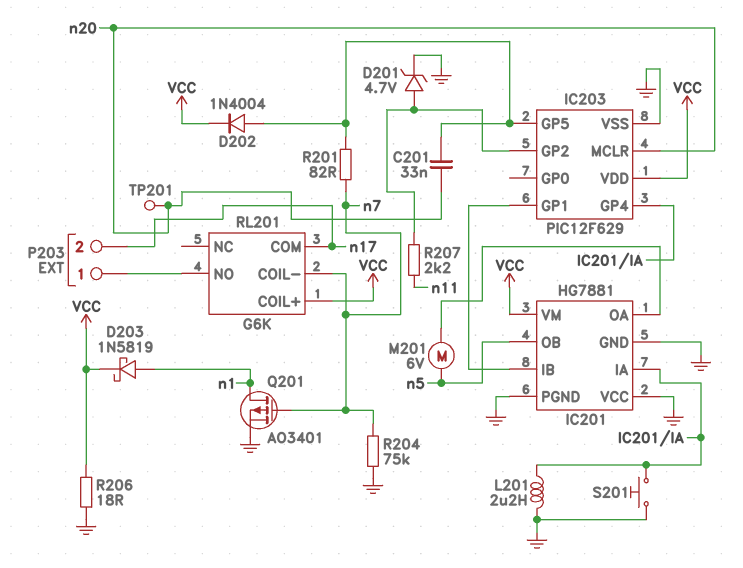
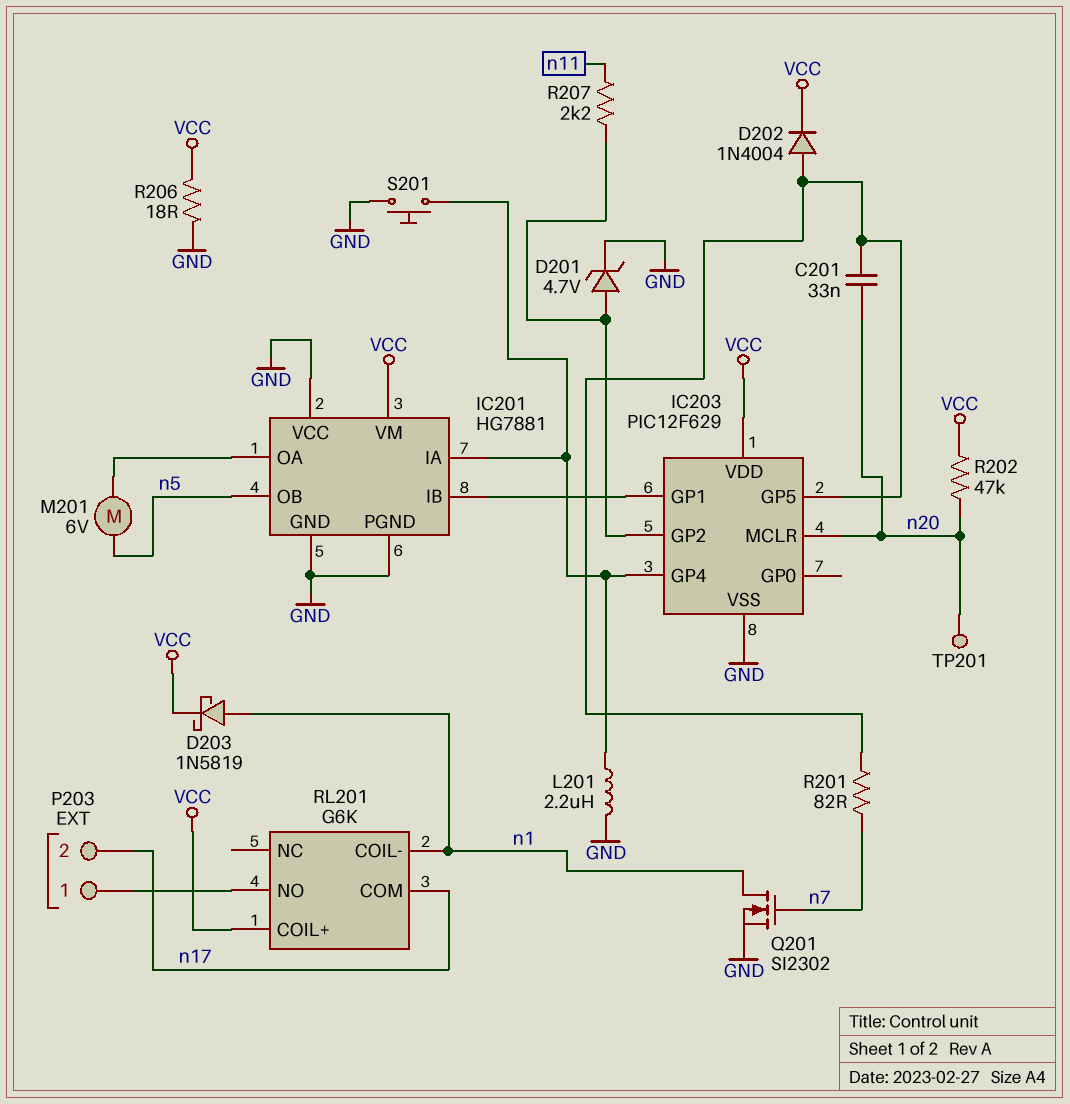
Q201: PMOS AO3401 (G n7, D n1, S GND) -> NMOS SI2302 (G n7, D n1, S GND)
R202: none -> 47k (VCC, n20)
R204: 75k (GND, n7) -> none
RL201 pin COIL-: n7 -> n1

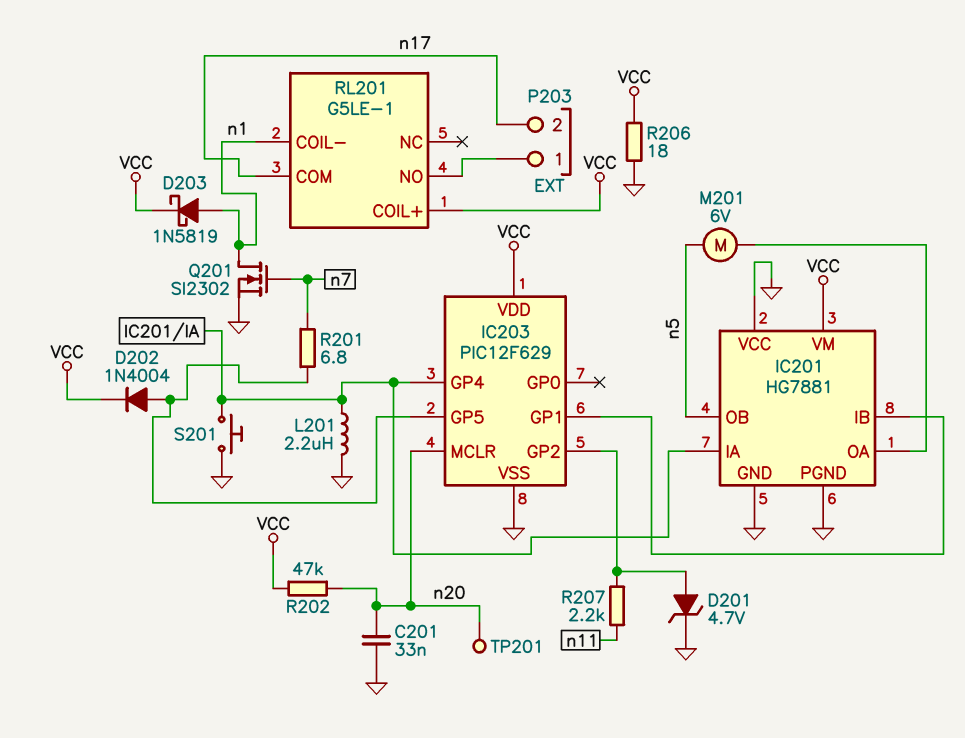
C201: 33nF (IC203/GP5, n20) -> 33nF (GND, n20)
R201: 82 (IC203/GP5, n7) -> 6.8 (IC203/GP5, n7)
RL201: G6K -> G5LE-1

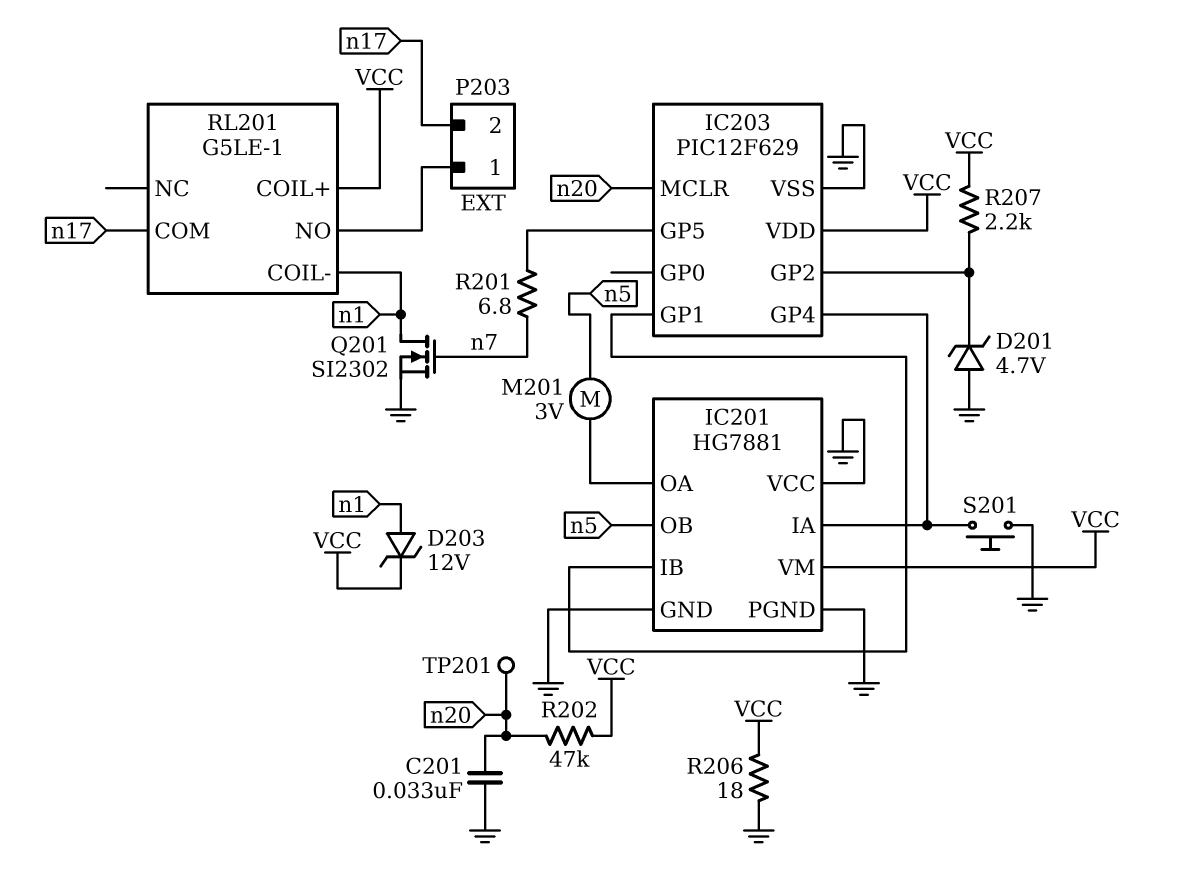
D201: zener 4.7V (A IC203/GP2, K GND) -> zener 4.7V (A GND, K IC203/GP2)
D202: diode 1N4004 (A IC203/GP5, K VCC) -> none
D203: schottky 1N5819 (A n1, K VCC) -> zener 12V (A n1, K VCC)
L201: 2.2uH (GND, IC201/IA) -> none
M201: motor 6V (IC201/OA, n5) -> motor 3V (IC201/OA, n5)
R207: 2.2k (IC203/GP2, n11) -> 2.2k (IC203/GP2, VCC)

